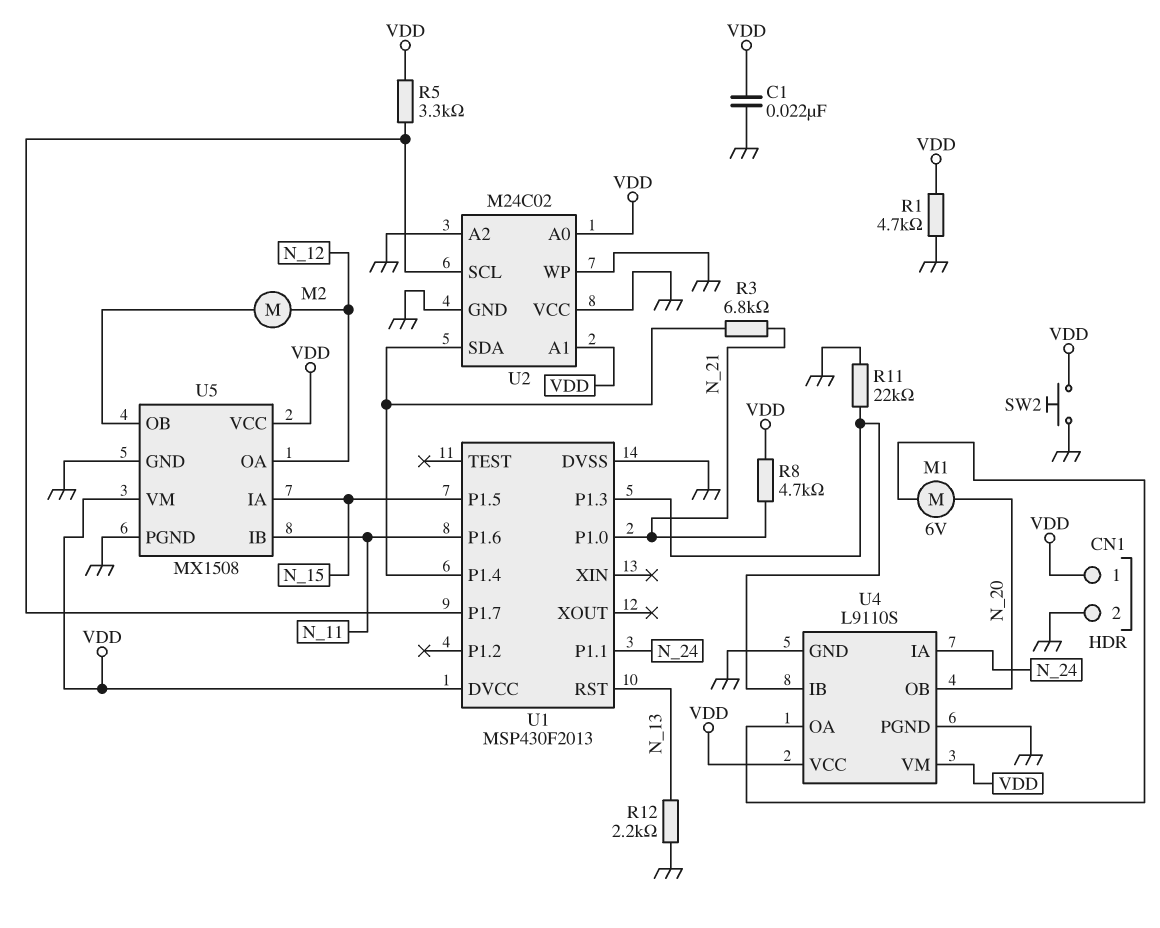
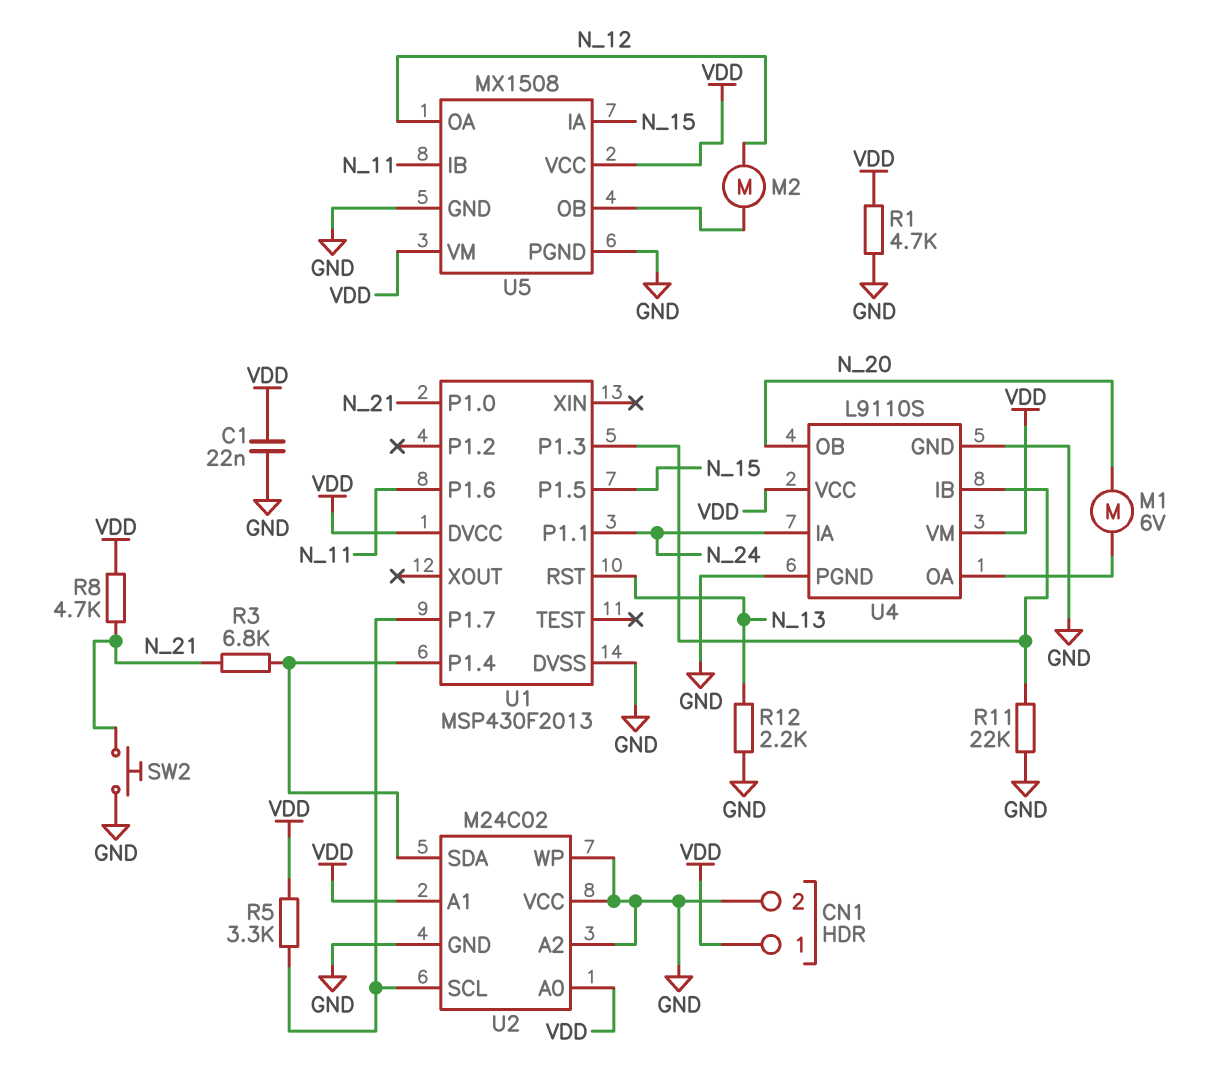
SW2: button (GND, VDD) -> button (GND, N_21)

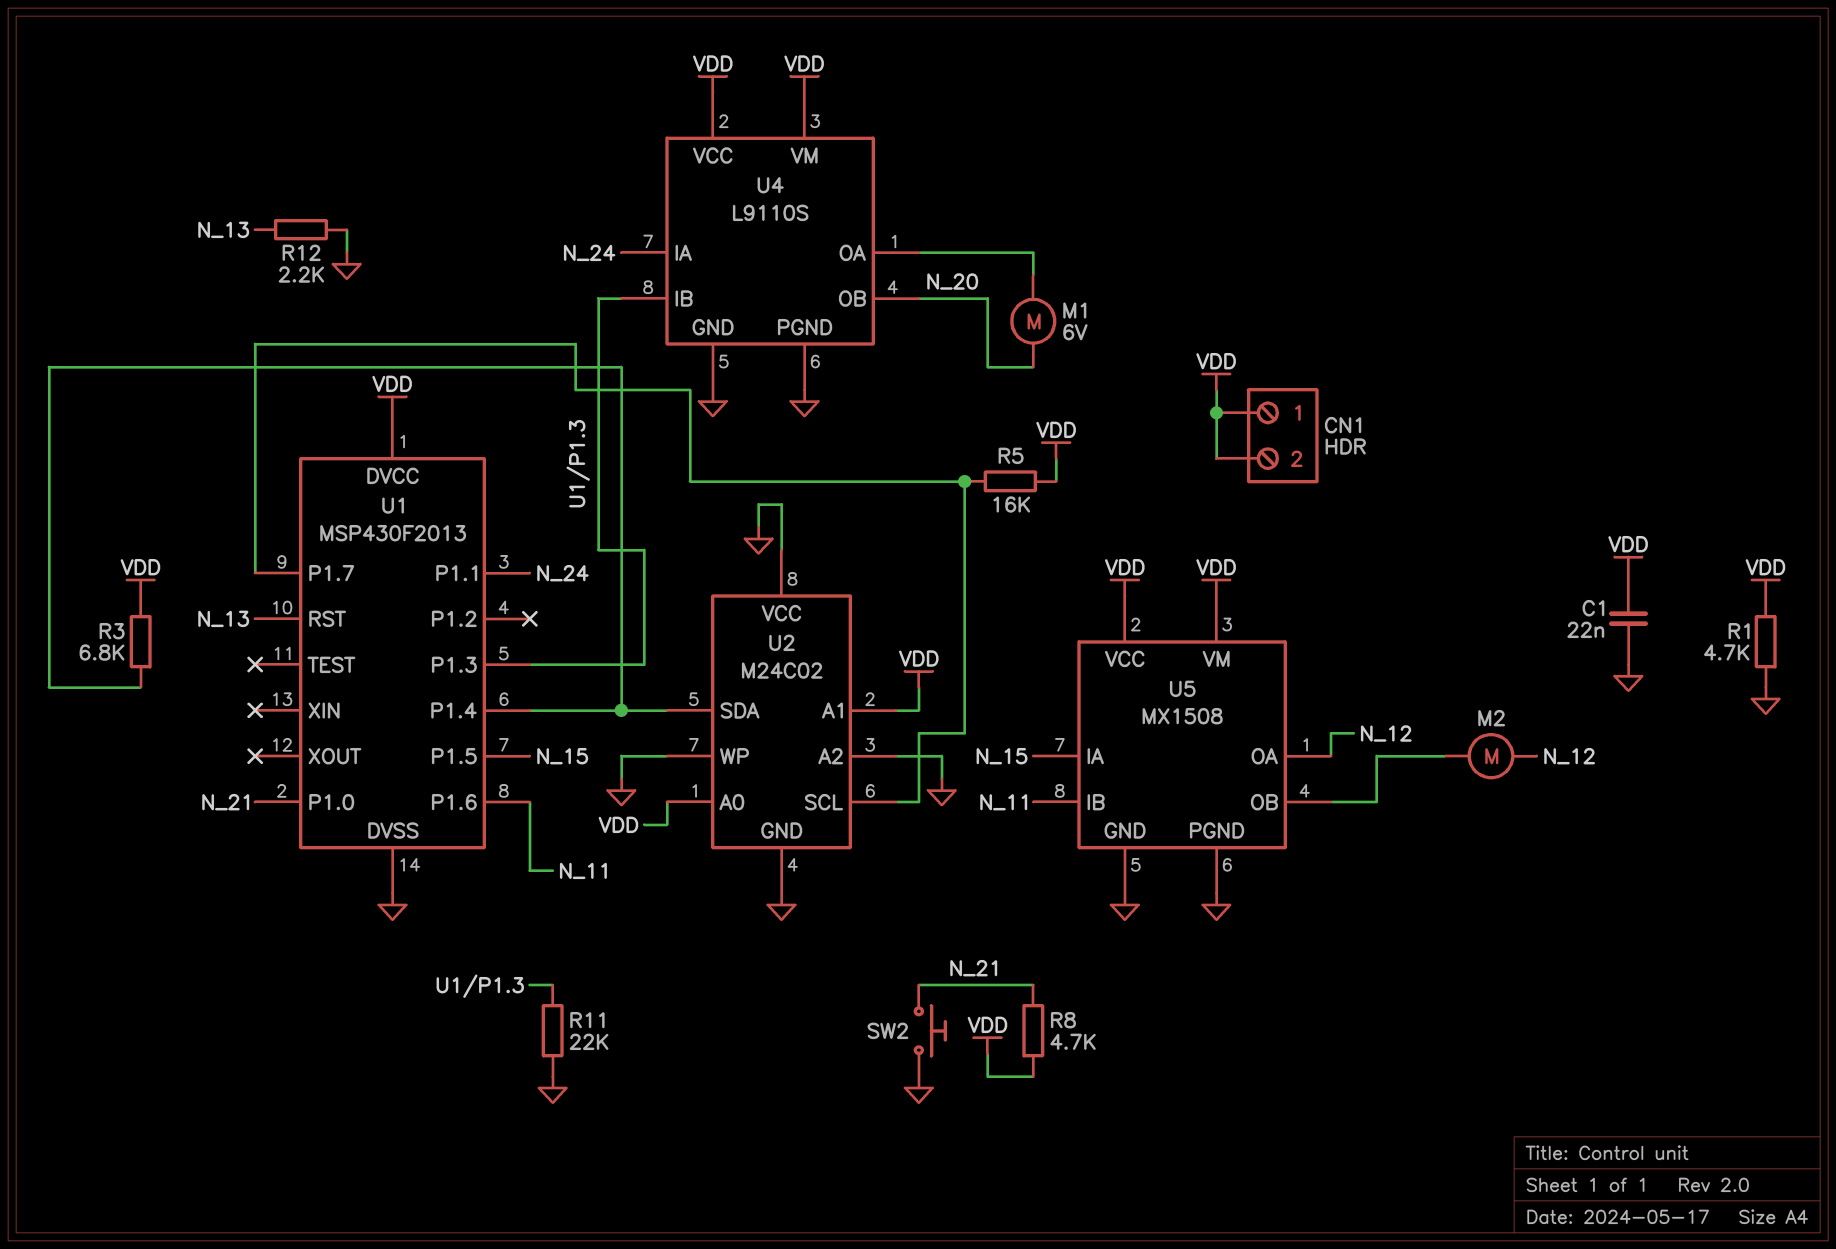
CN1 pin 2: GND -> VDD
R3: 6.8k (N_21, U1/P1.4) -> 6.8k (U1/P1.4, VDD)
R5: 3.3k (U1/P1.7, VDD) -> 16k (U1/P1.7, VDD)

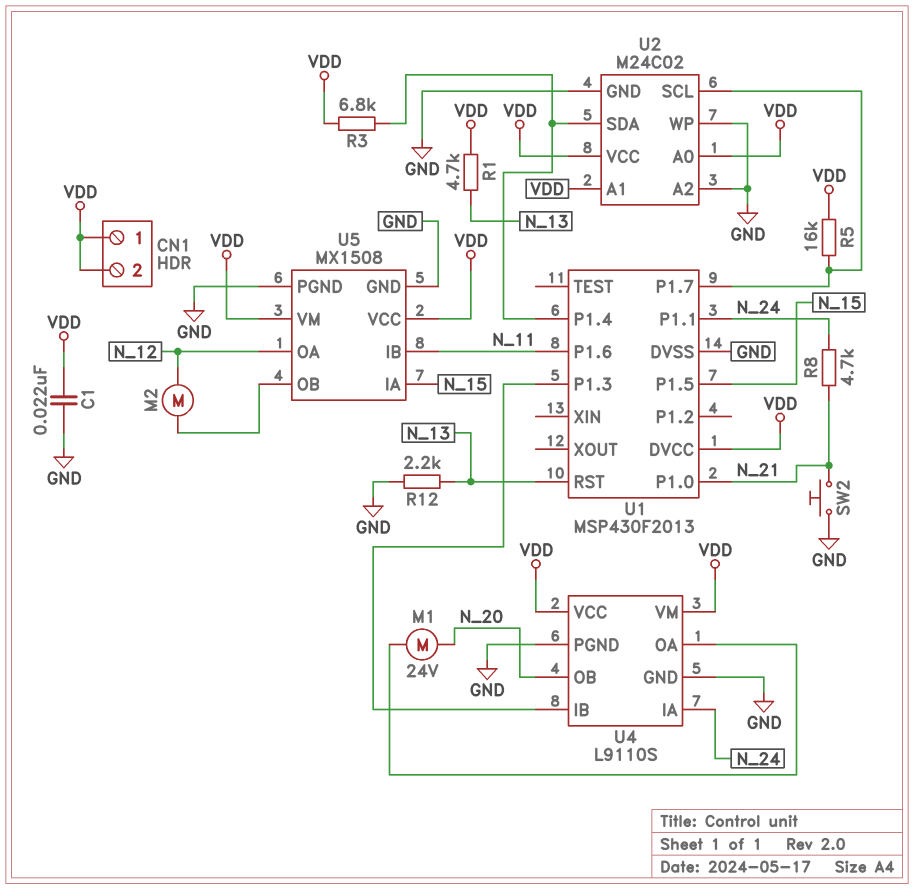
M1: motor 6V (N_20, U4/OA) -> motor 24V (N_20, U4/OA)
R1: 4.7k (GND, VDD) -> 4.7k (N_13, VDD)
R8: 4.7k (N_21, VDD) -> 4.7k (N_21, N_24)
R11: 22k (GND, U1/P1.3) -> none
U2 pin VCC: GND -> VDD

